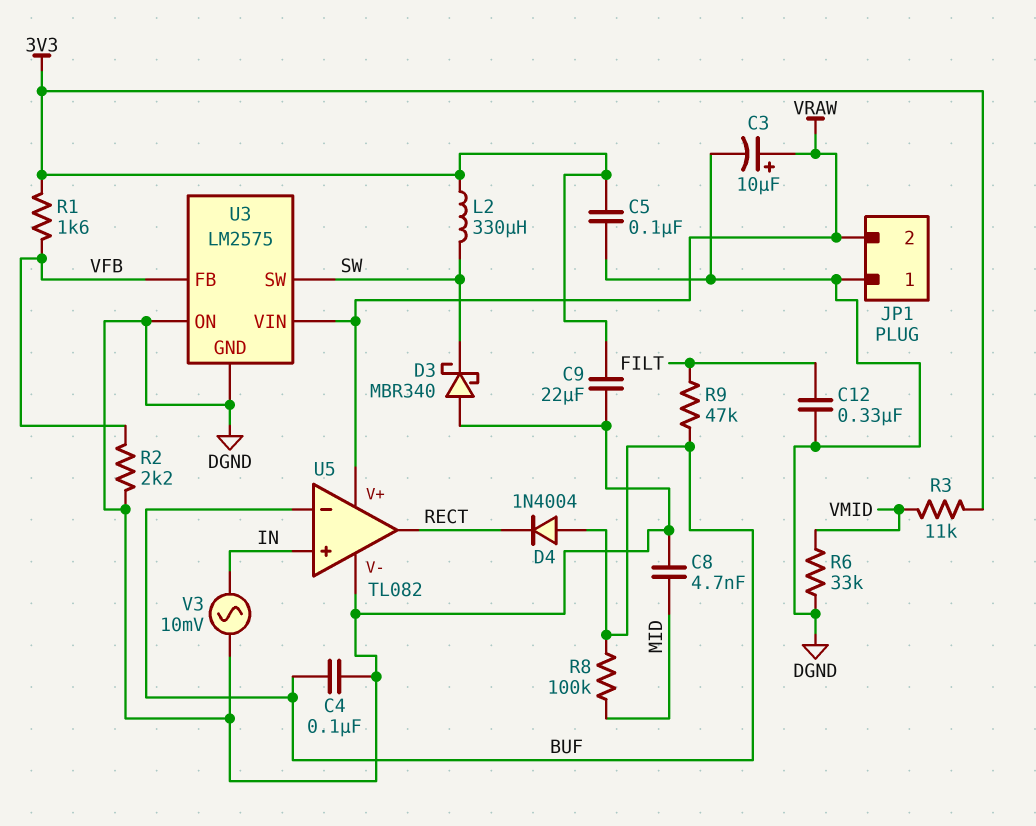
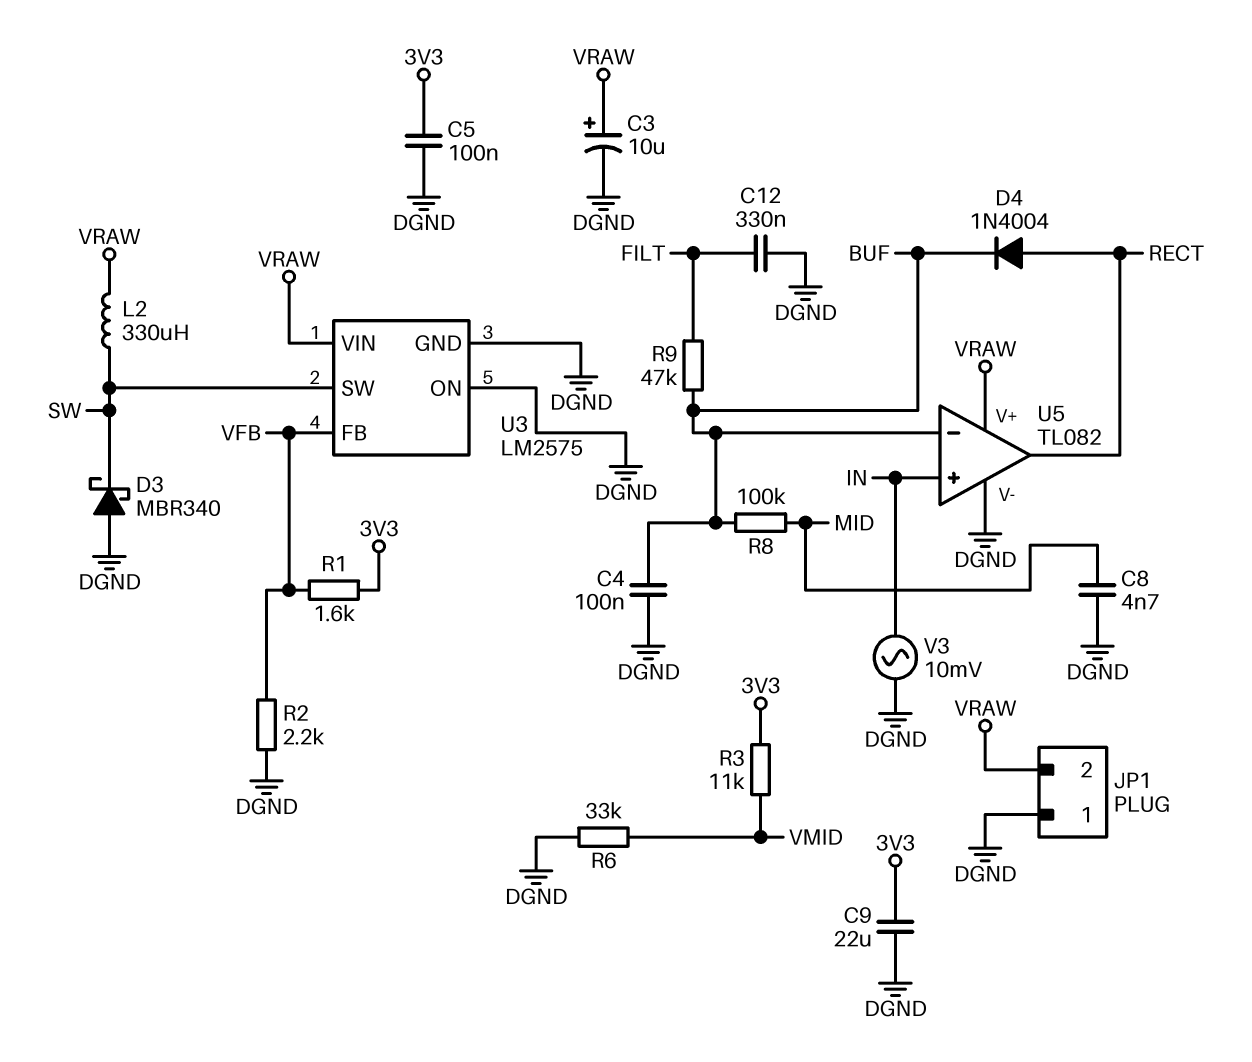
D4: diode 1N4004 (A BUF, K RECT) -> diode 1N4004 (A RECT, K BUF)
L2: 330uH (3V3, SW) -> 330uH (SW, VRAW)

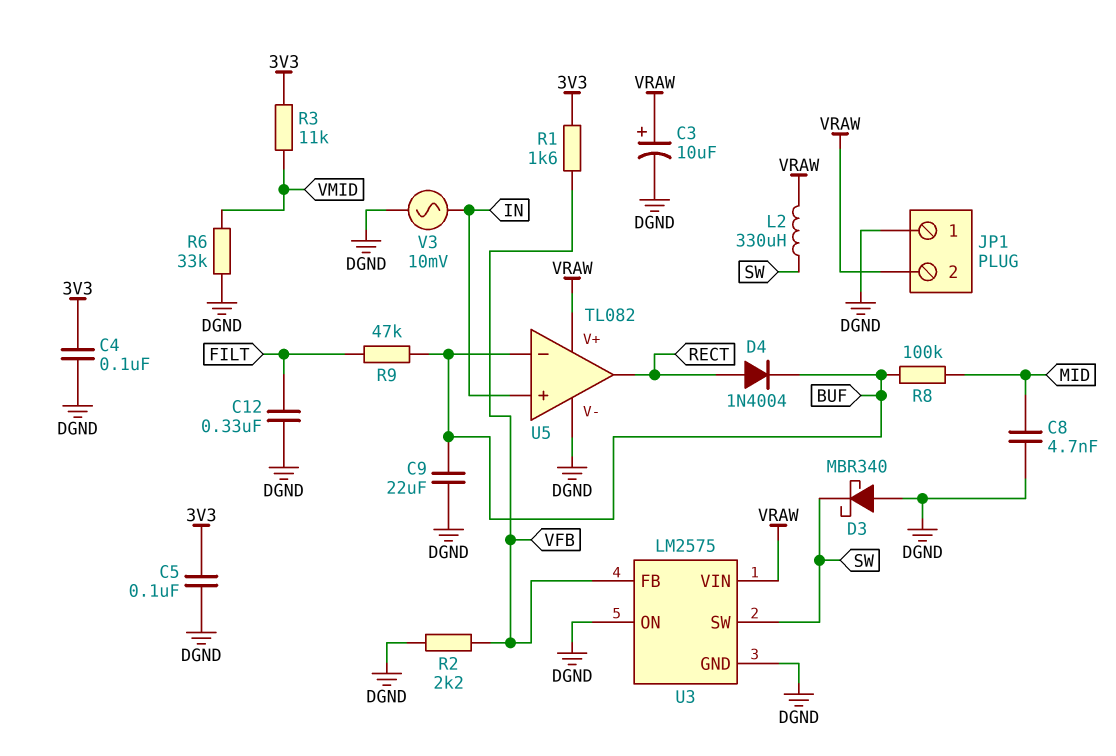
C4: 100nF (BUF, DGND) -> 100nF (3V3, DGND)
C9: 22uF (3V3, DGND) -> 22uF (BUF, DGND)

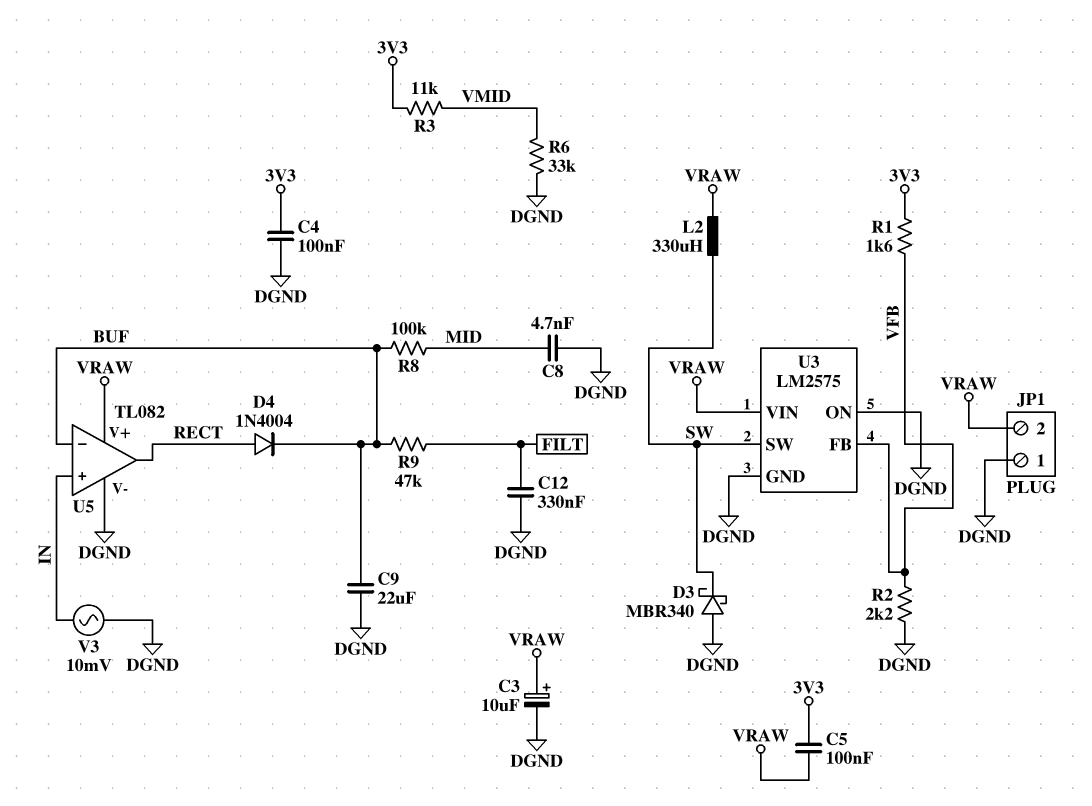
C5: 100nF (3V3, DGND) -> 100nF (3V3, VRAW)

